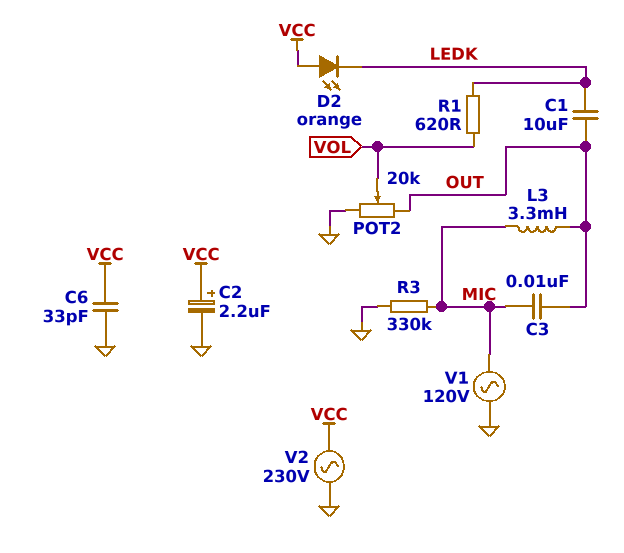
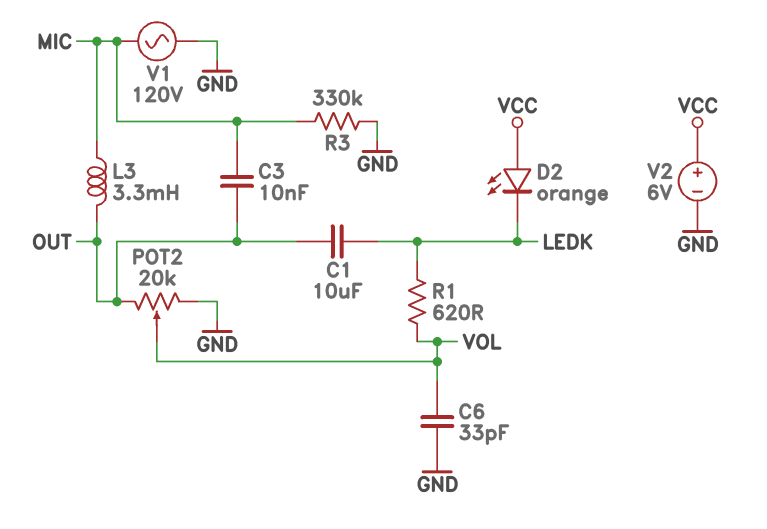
C2: 2.2uF (plus VCC, minus GND) -> none
C6: 33pF (GND, VCC) -> 33pF (GND, VOL)
V2: AC 230V (GND, VCC) -> 6V (plus VCC, minus GND)

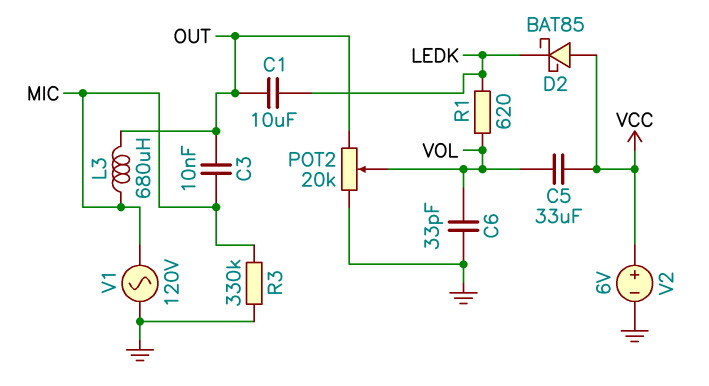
C5: none -> 33uF (VCC, VOL)
D2: LED orange (A VCC, K LEDK) -> schottky BAT85 (A VCC, K LEDK)
L3: 3.3mH (MIC, OUT) -> 680uH (MIC, OUT)

